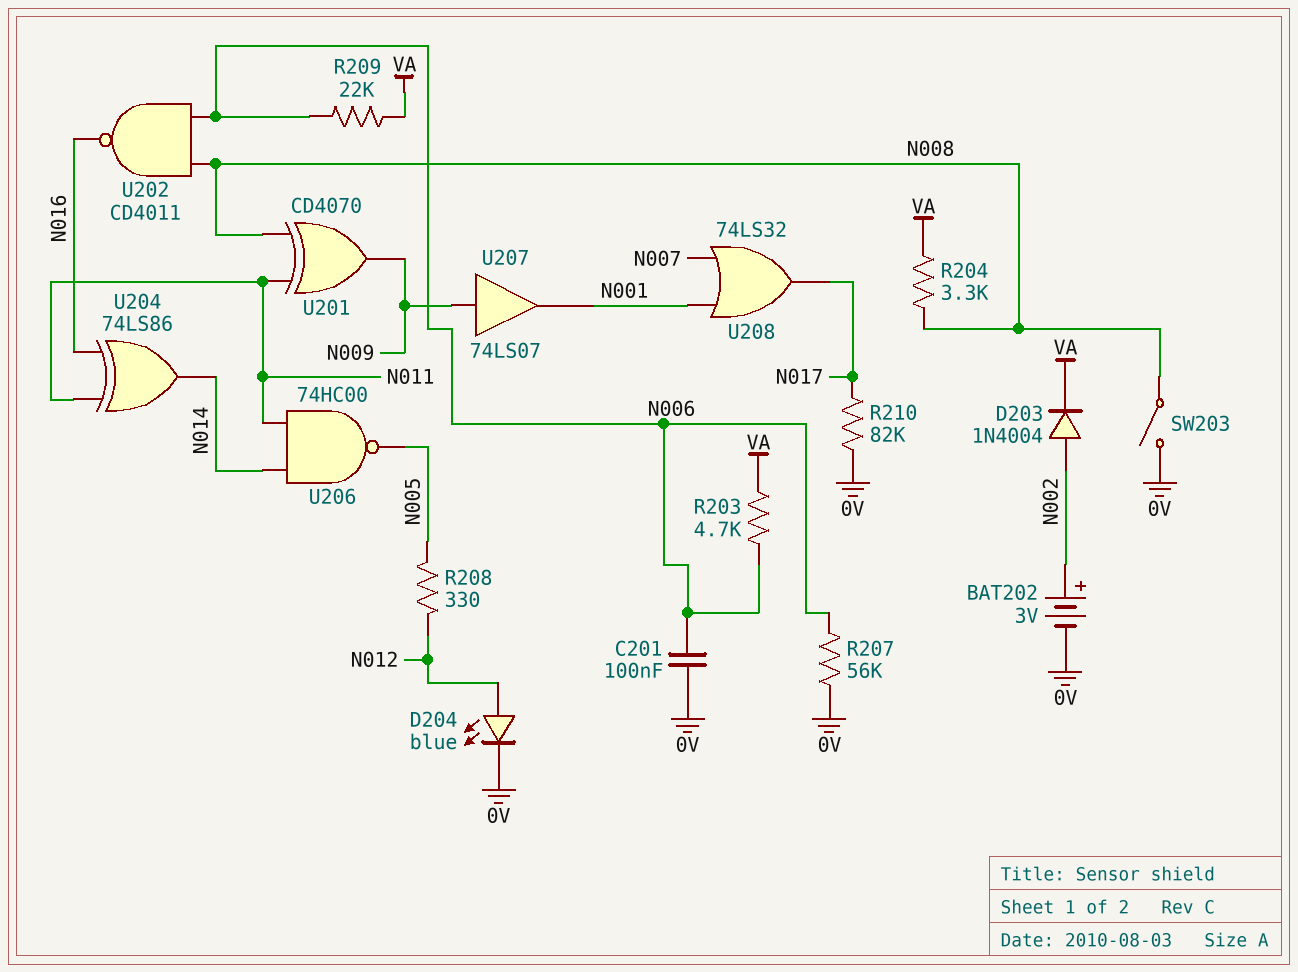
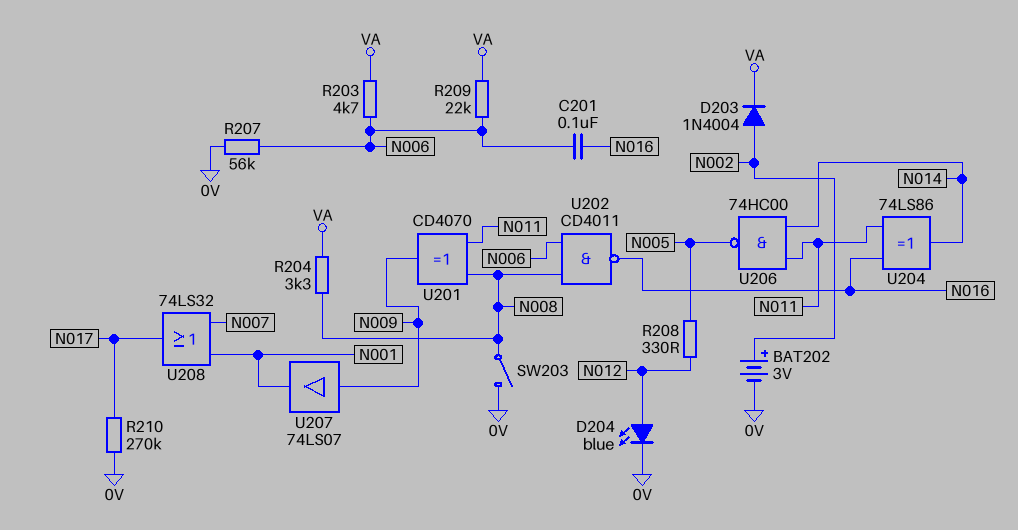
C201: 100nF (0V, N006) -> 100nF (N006, N016)
R210: 82k (0V, N017) -> 270k (0V, N017)

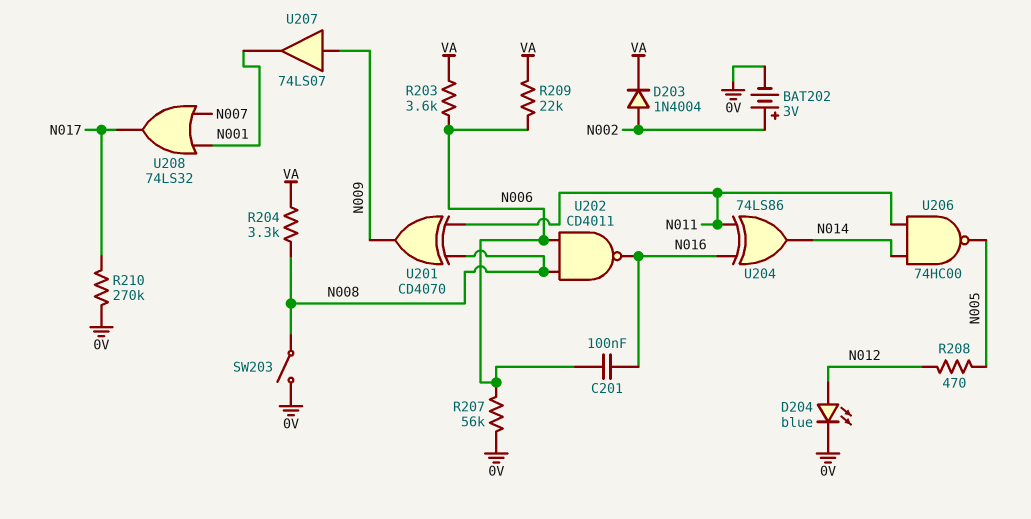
R203: 4.7k (N006, VA) -> 3.6k (N006, VA)
R208: 330 (N005, N012) -> 470 (N005, N012)

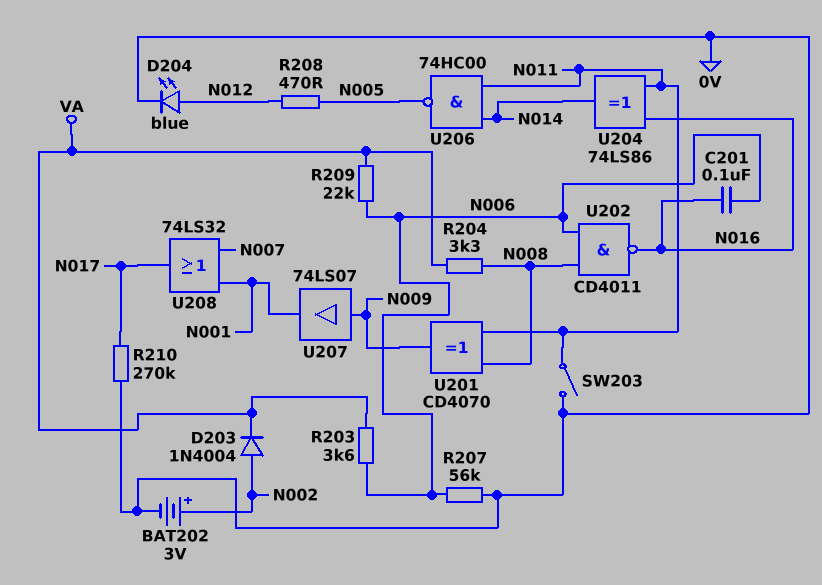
SW203: switch (0V, N008) -> switch (0V, N011)

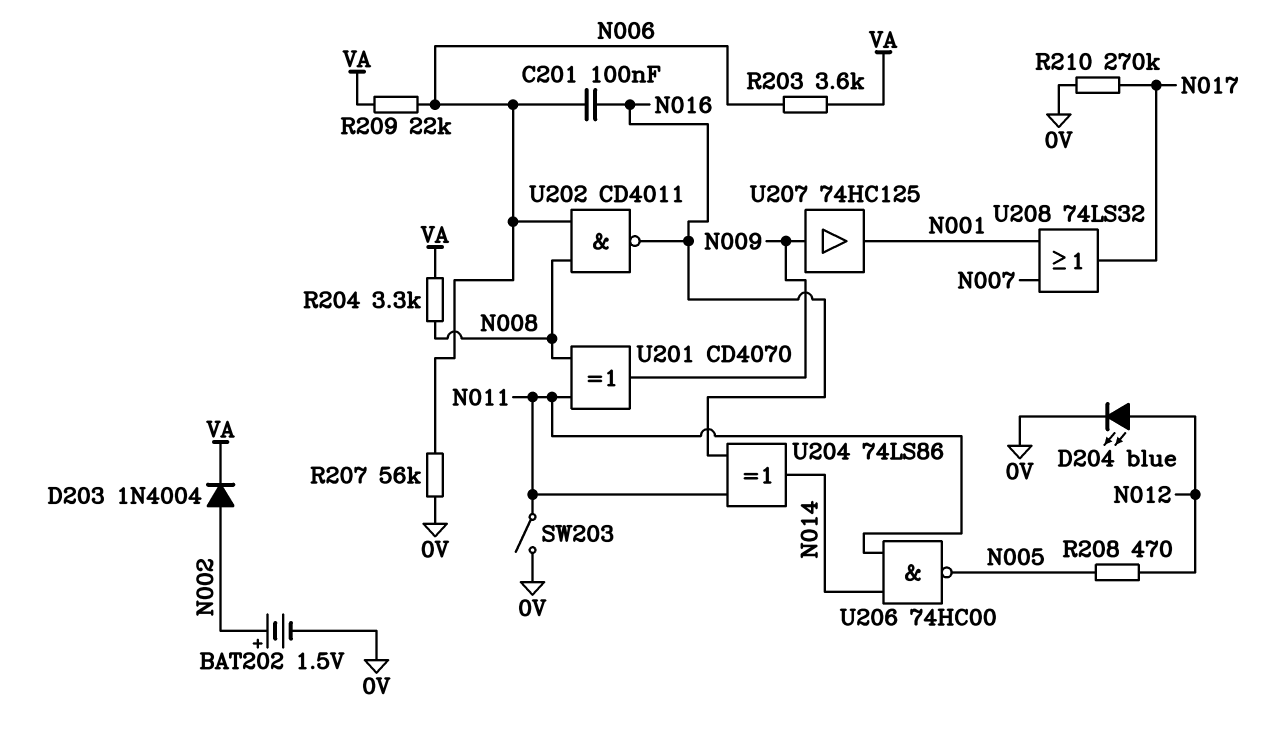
BAT202: 3V (plus N002, minus 0V) -> 1.5V (plus N002, minus 0V)
U207: buffer 74LS07 (in N009, out N001) -> buffer 74HC125 (in N009, out N001)

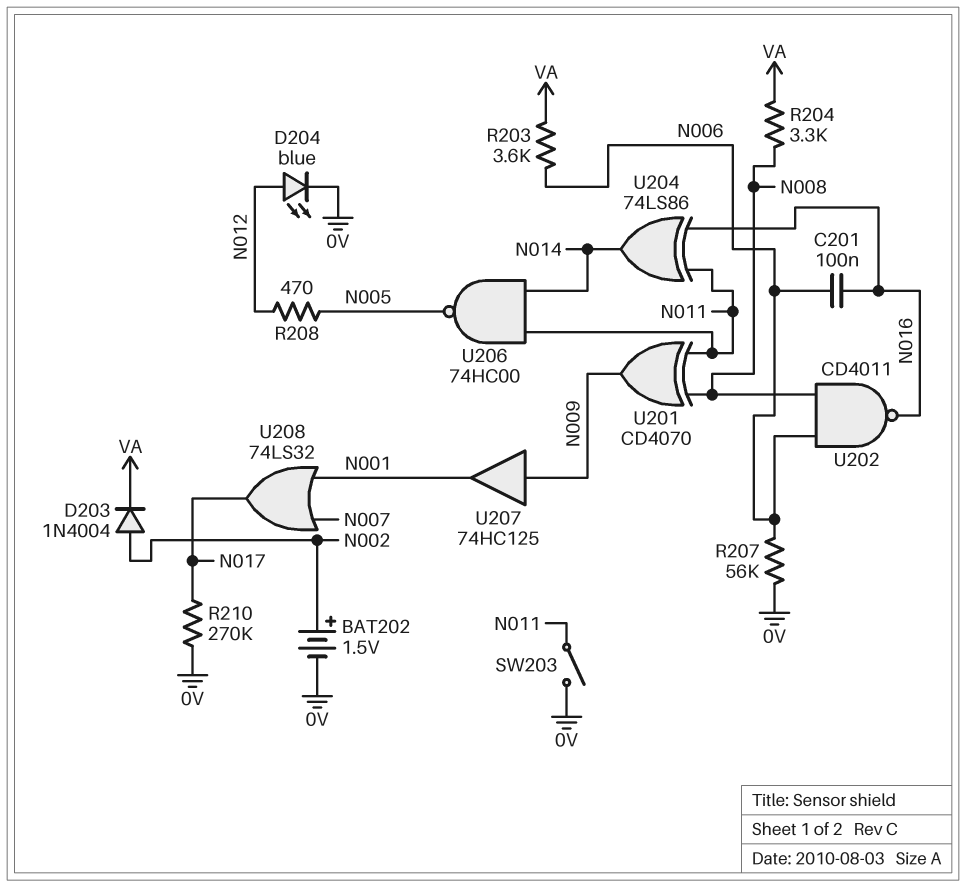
R209: 22k (N006, VA) -> none

